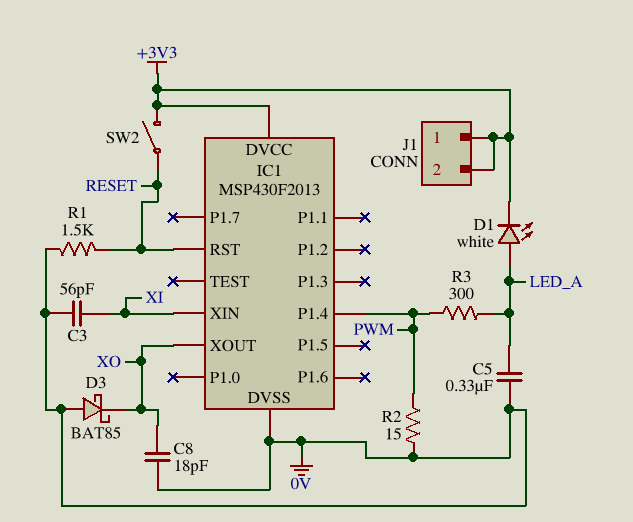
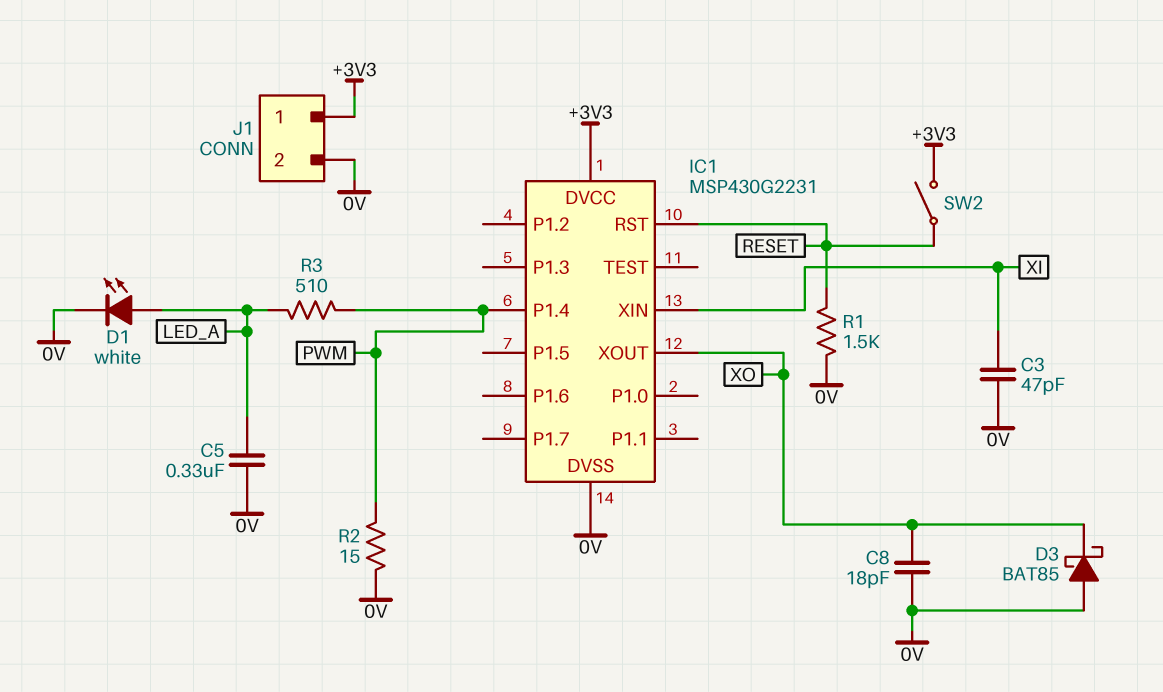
C3: 56pF (0V, XI) -> 47pF (0V, XI)
D1: LED white (A LED_A, K +3V3) -> LED white (A LED_A, K 0V)
IC1: MSP430F2013 -> MSP430G2231
J1 pin 2: +3V3 -> 0V
R3: 300 (LED_A, PWM) -> 510 (LED_A, PWM)

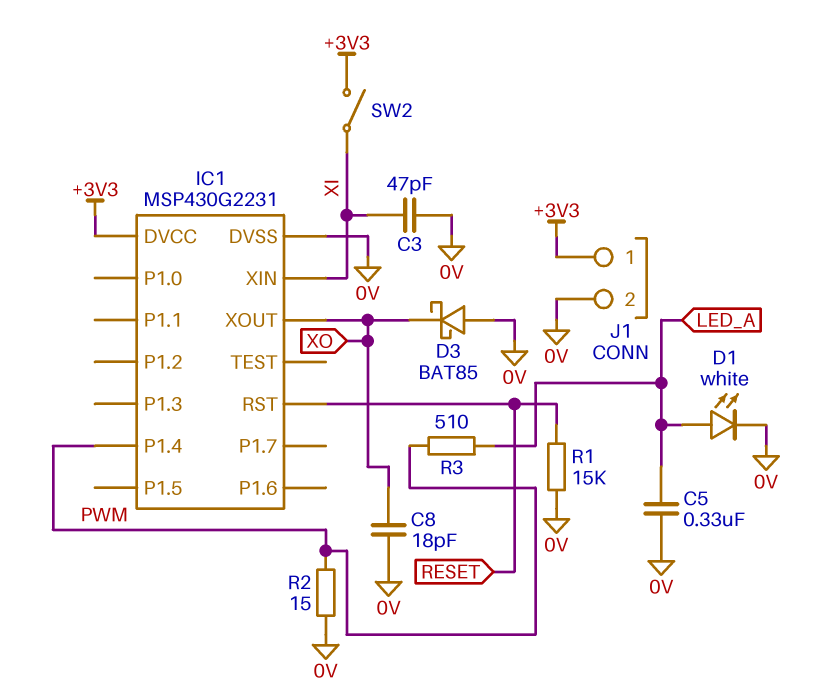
R1: 1.5k (0V, RESET) -> 15k (0V, RESET)
SW2: switch (+3V3, RESET) -> switch (+3V3, XI)

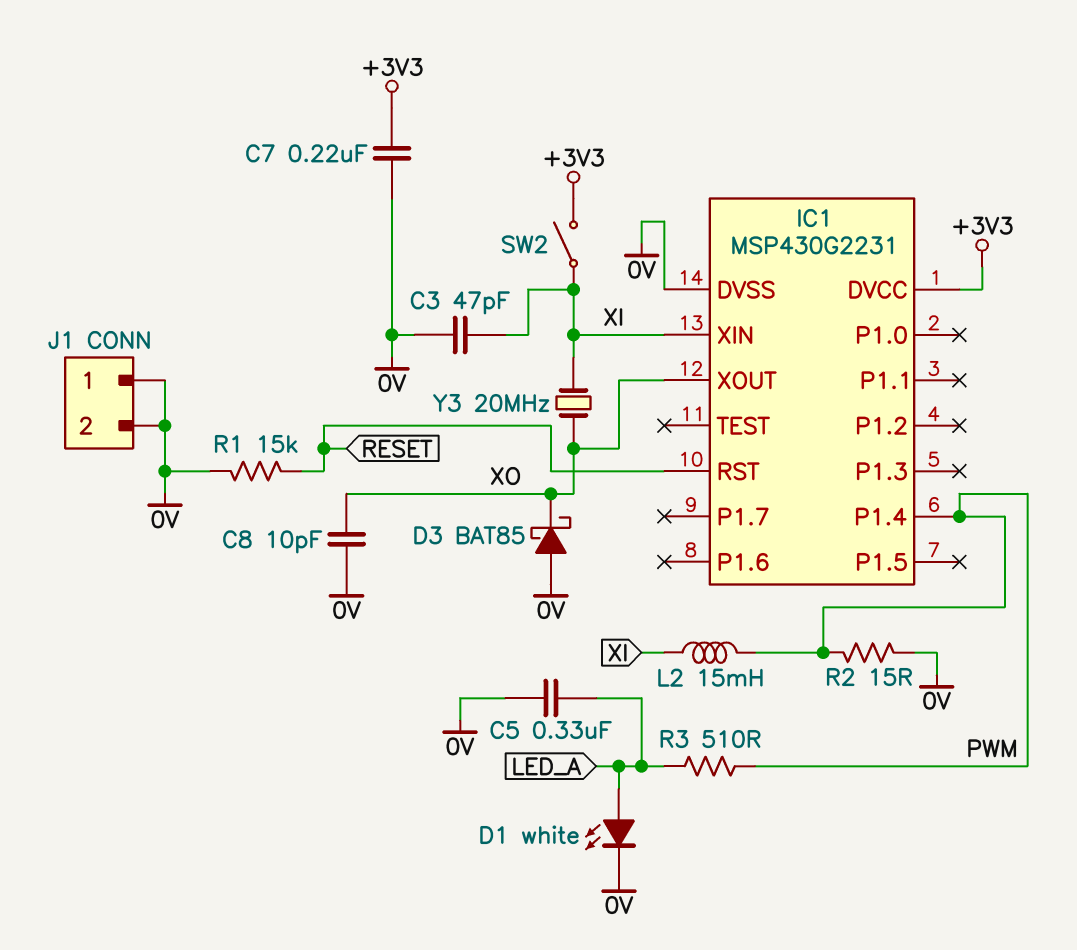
C7: none -> 220nF (+3V3, 0V)
C8: 18pF (0V, XO) -> 10pF (0V, XO)
J1 pin 1: +3V3 -> 0V
L2: none -> 15mH (PWM, XI)
Y3: none -> 20MHz (XI, XO)

